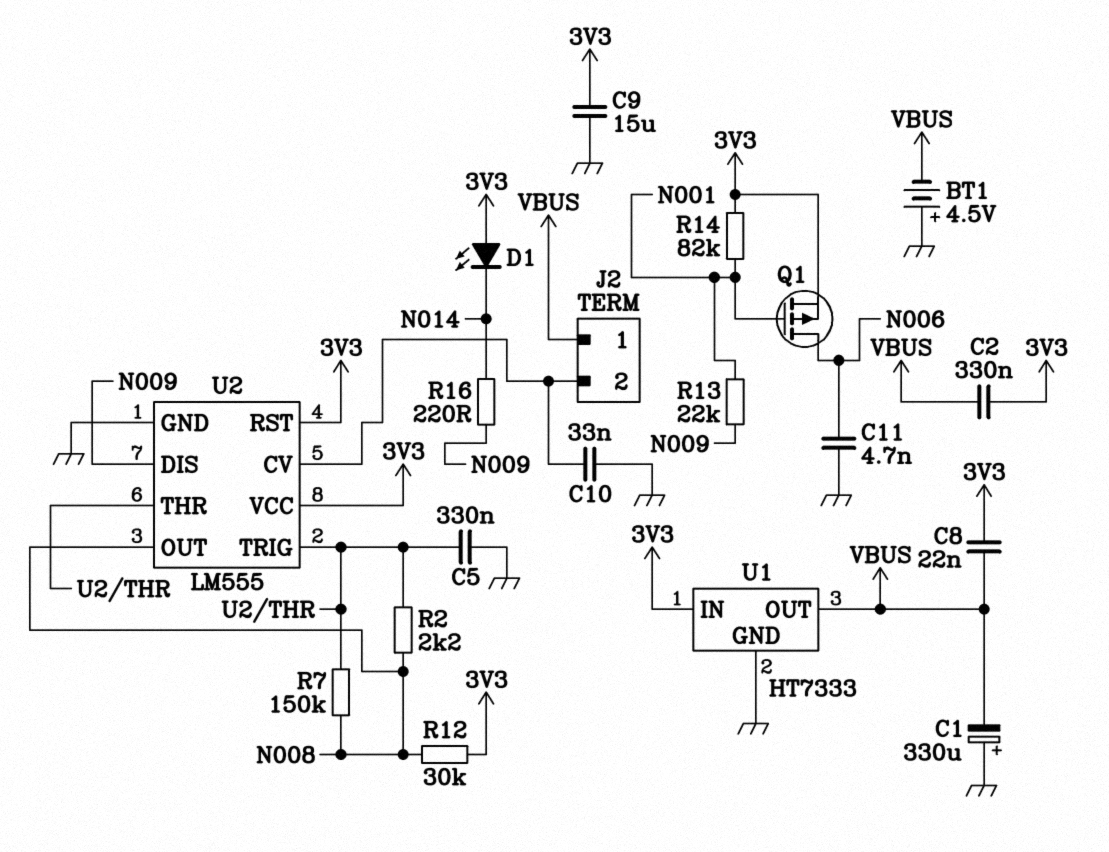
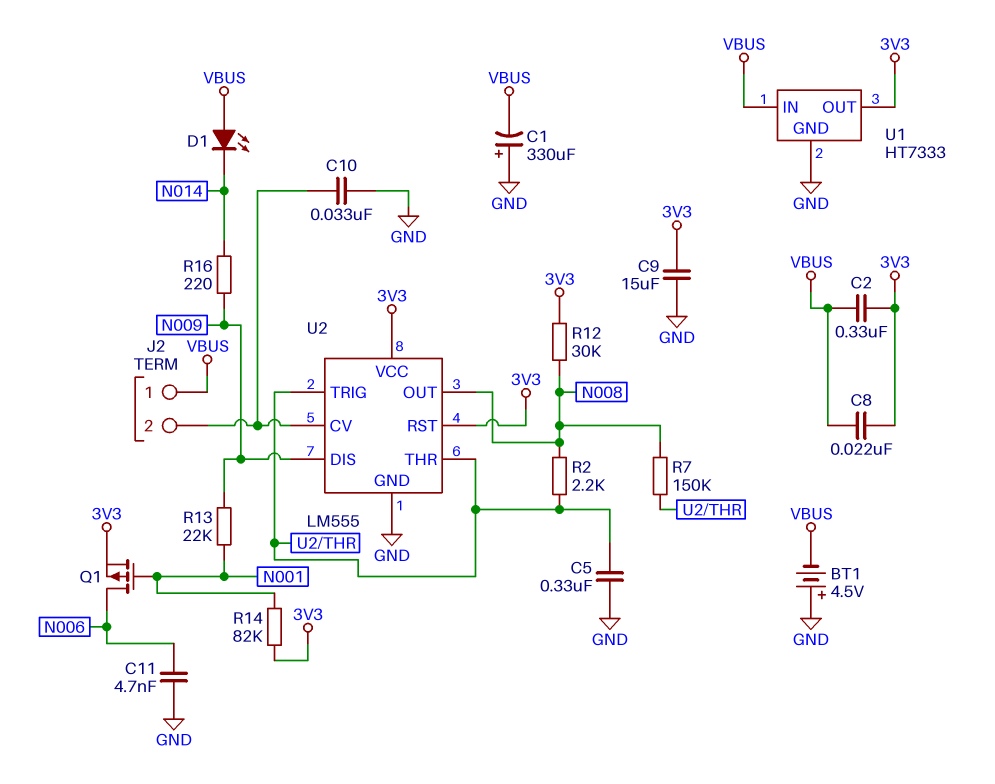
D1: LED (A 3V3, K N014) -> LED (A VBUS, K N014)
U1 pin IN: 3V3 -> VBUS
U1 pin OUT: VBUS -> 3V3

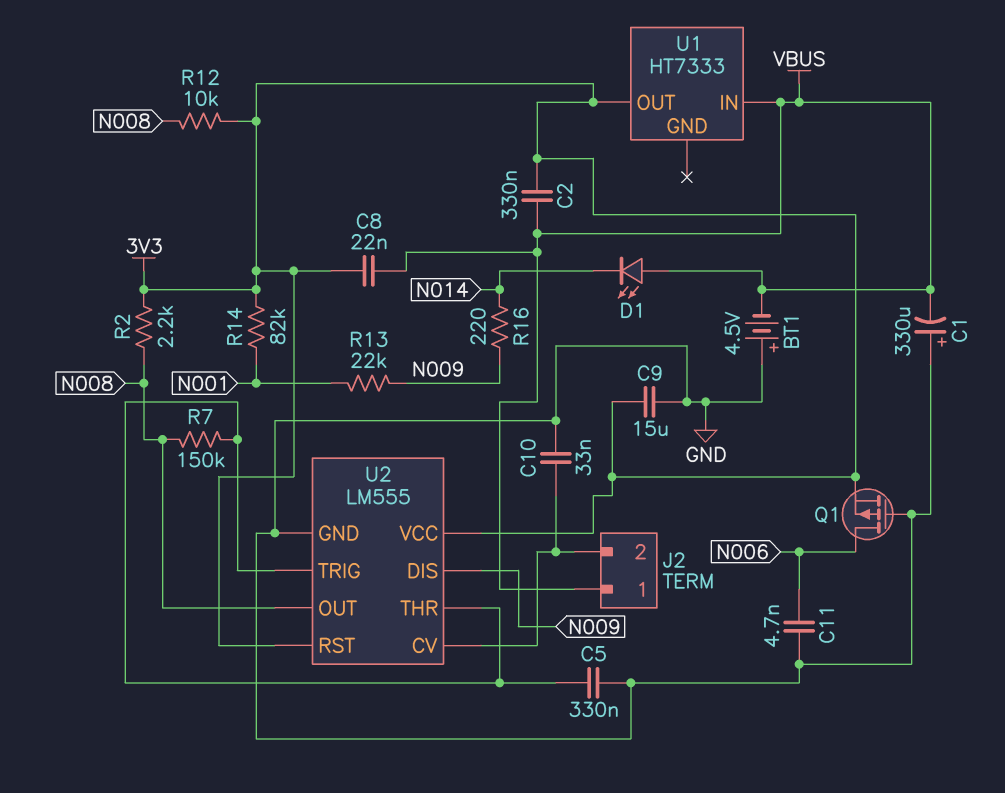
Q1: PMOS (G N001, D N006, S 3V3) -> PMOS (G GND, D N006, S 3V3)
R2: 2.2k (N008, U2/THR) -> 2.2k (3V3, N008)
R12: 30k (3V3, N008) -> 10k (3V3, N008)
U1 pin GND: GND -> none

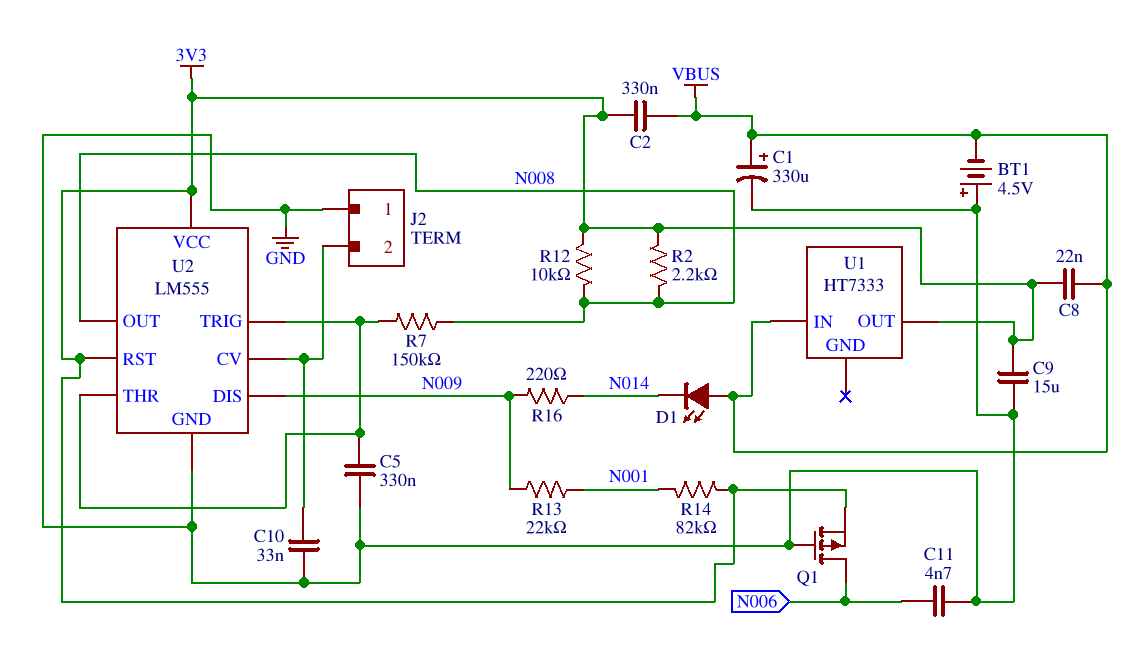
C1: 330uF (plus GND, minus VBUS) -> 330uF (plus VBUS, minus GND)
J2 pin 1: VBUS -> GND

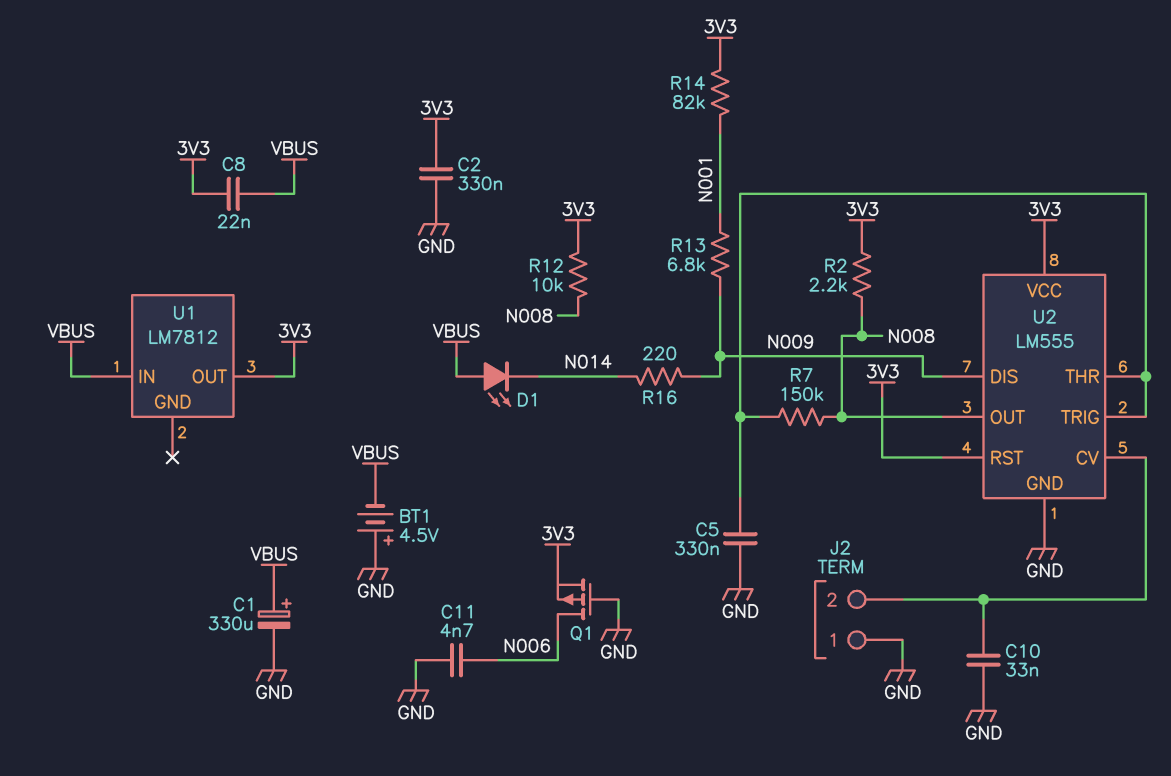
C2: 330nF (3V3, VBUS) -> 330nF (3V3, GND)
C9: 15uF (3V3, GND) -> none
R13: 22k (N001, N009) -> 6.8k (N001, N009)
U1: HT7333 -> LM7812

